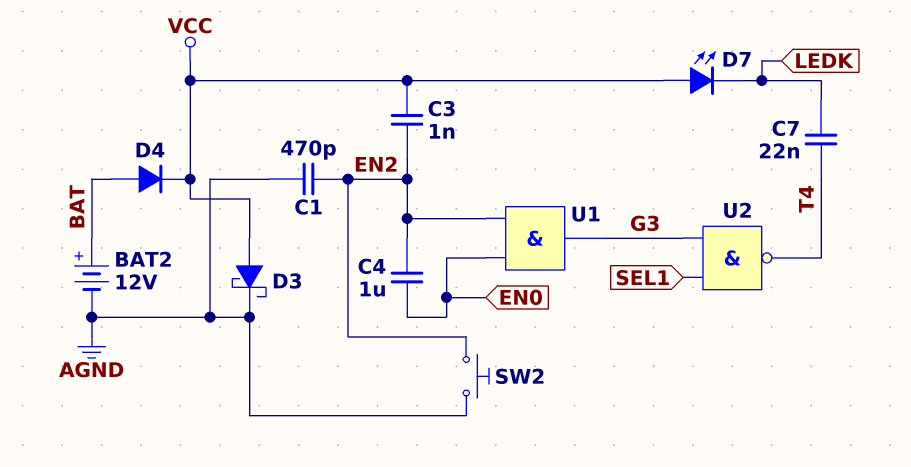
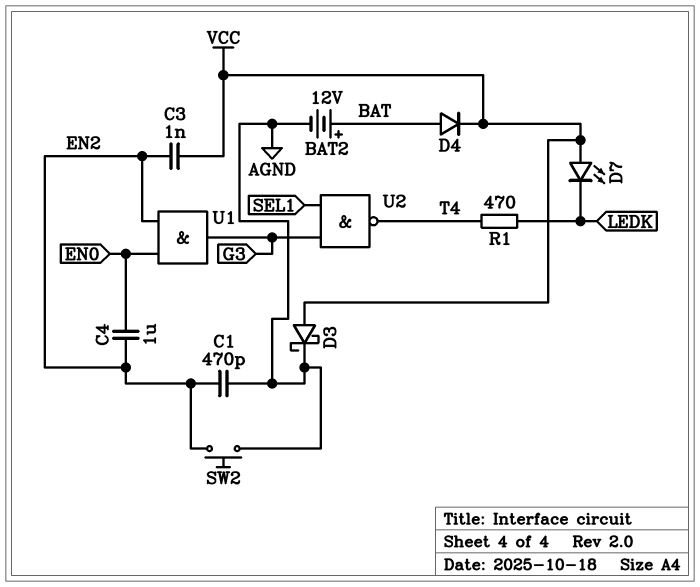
C7: 22nF (LEDK, T4) -> none
R1: none -> 470 (LEDK, T4)

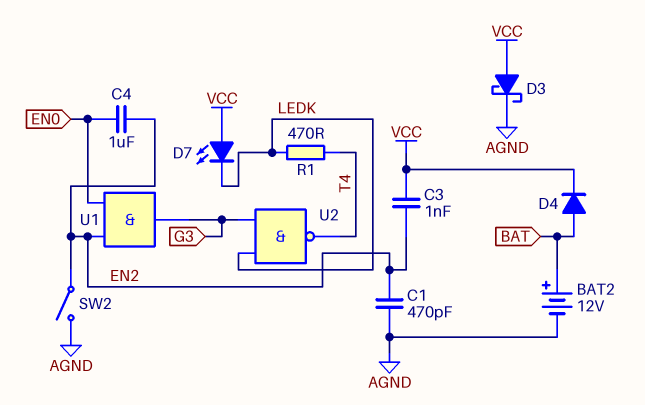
SW2: button (AGND, EN2) -> switch (AGND, EN2)
U2: NAND (in G3, in SEL1, out T4) -> NAND (in G3, in LEDK, out T4)

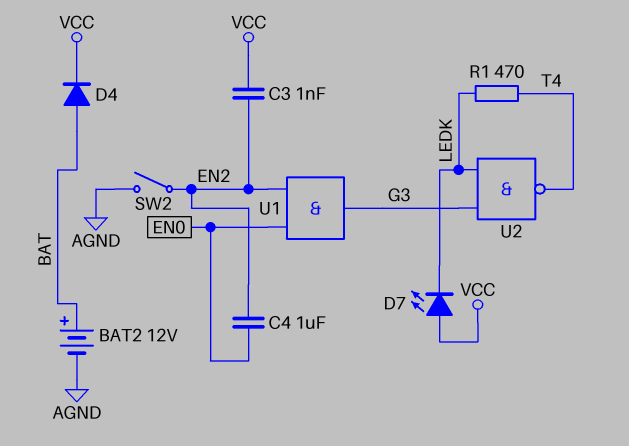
C1: 470pF (AGND, EN2) -> none
D3: schottky (A VCC, K AGND) -> none

